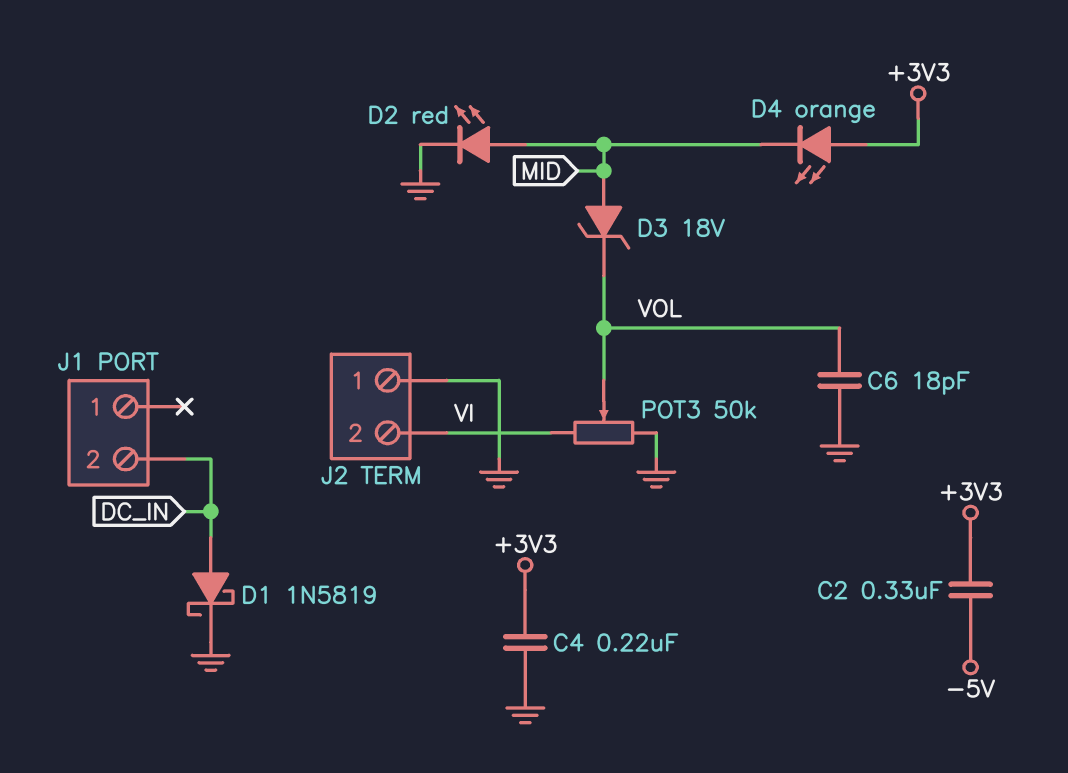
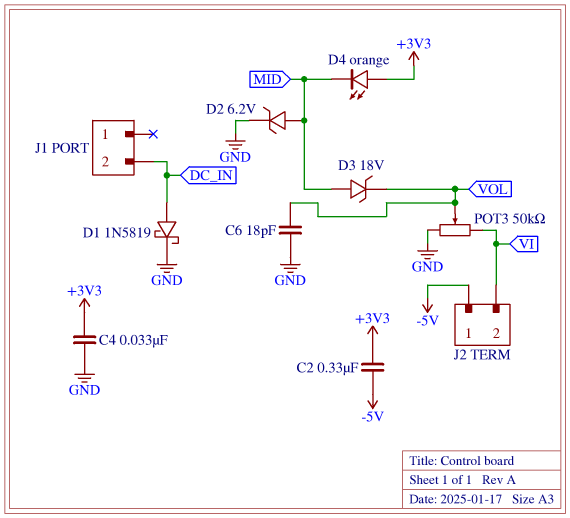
C4: 220nF (+3V3, GND) -> 33nF (+3V3, GND)
D2: LED red (A MID, K GND) -> zener 6.2V (A MID, K GND)
J2 pin 1: GND -> -5V

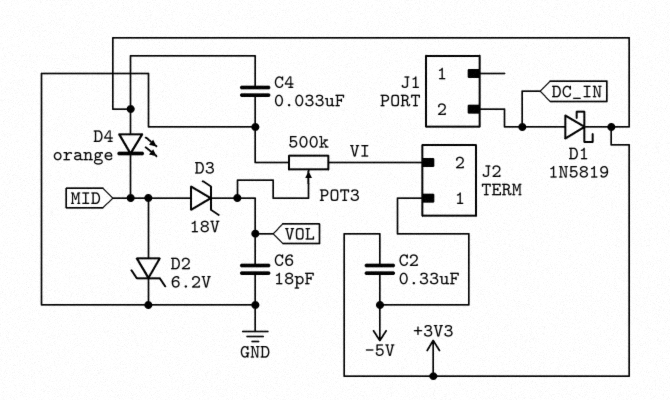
D1: schottky 1N5819 (A DC_IN, K GND) -> schottky 1N5819 (A DC_IN, K +3V3)
POT3: 50k (GND, VI, wiper VOL) -> 500k (GND, VI, wiper VOL)

